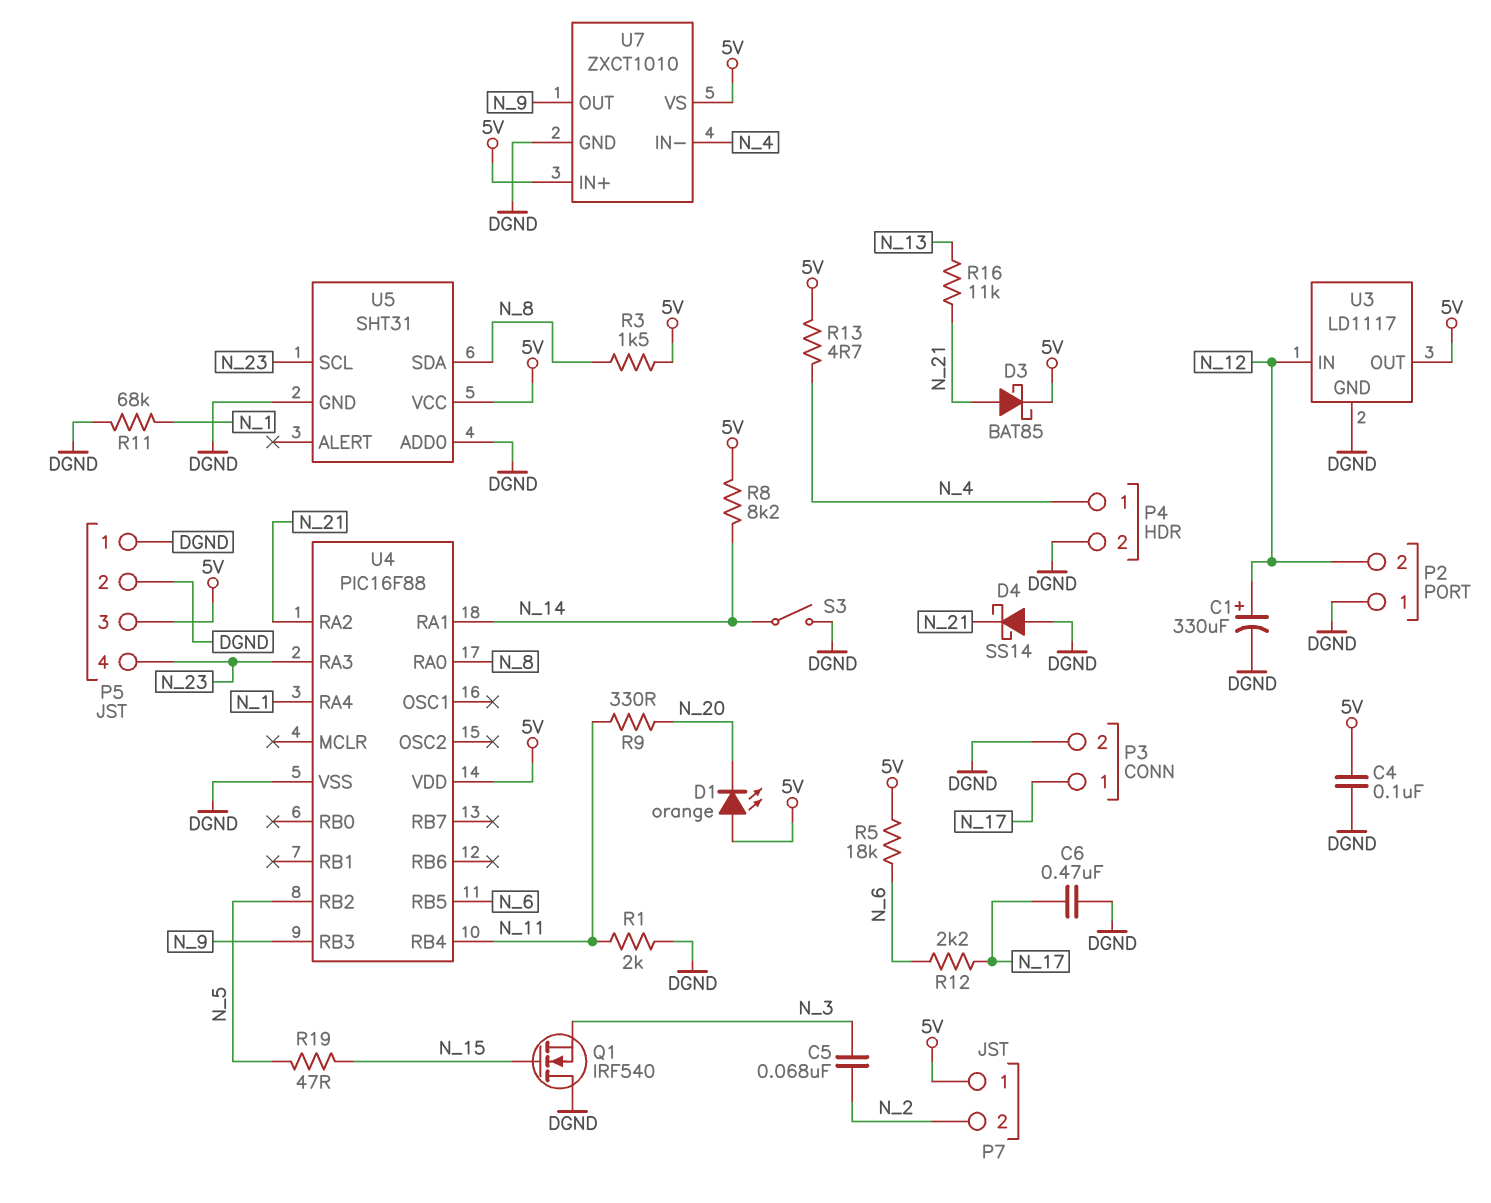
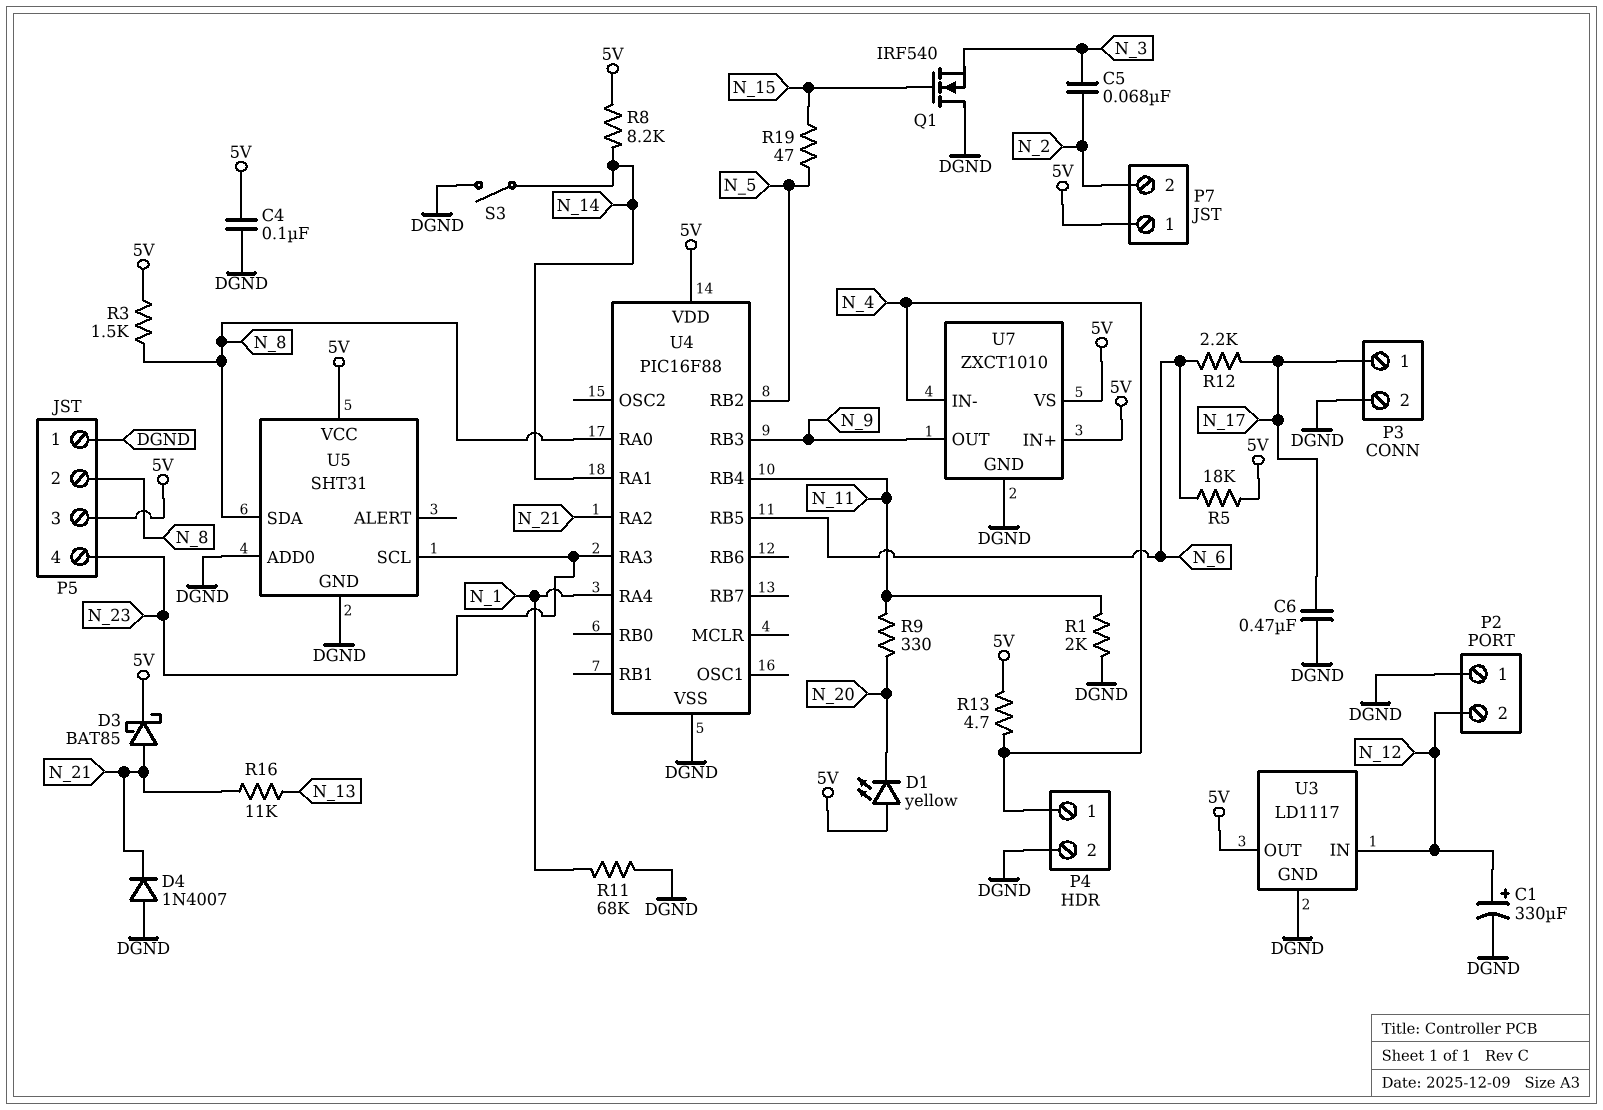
D1: LED orange (A 5V, K N_20) -> LED yellow (A 5V, K N_20)
D4: schottky SS14 (A DGND, K N_21) -> diode 1N4007 (A DGND, K N_21)
P5 pin 2: DGND -> N_8

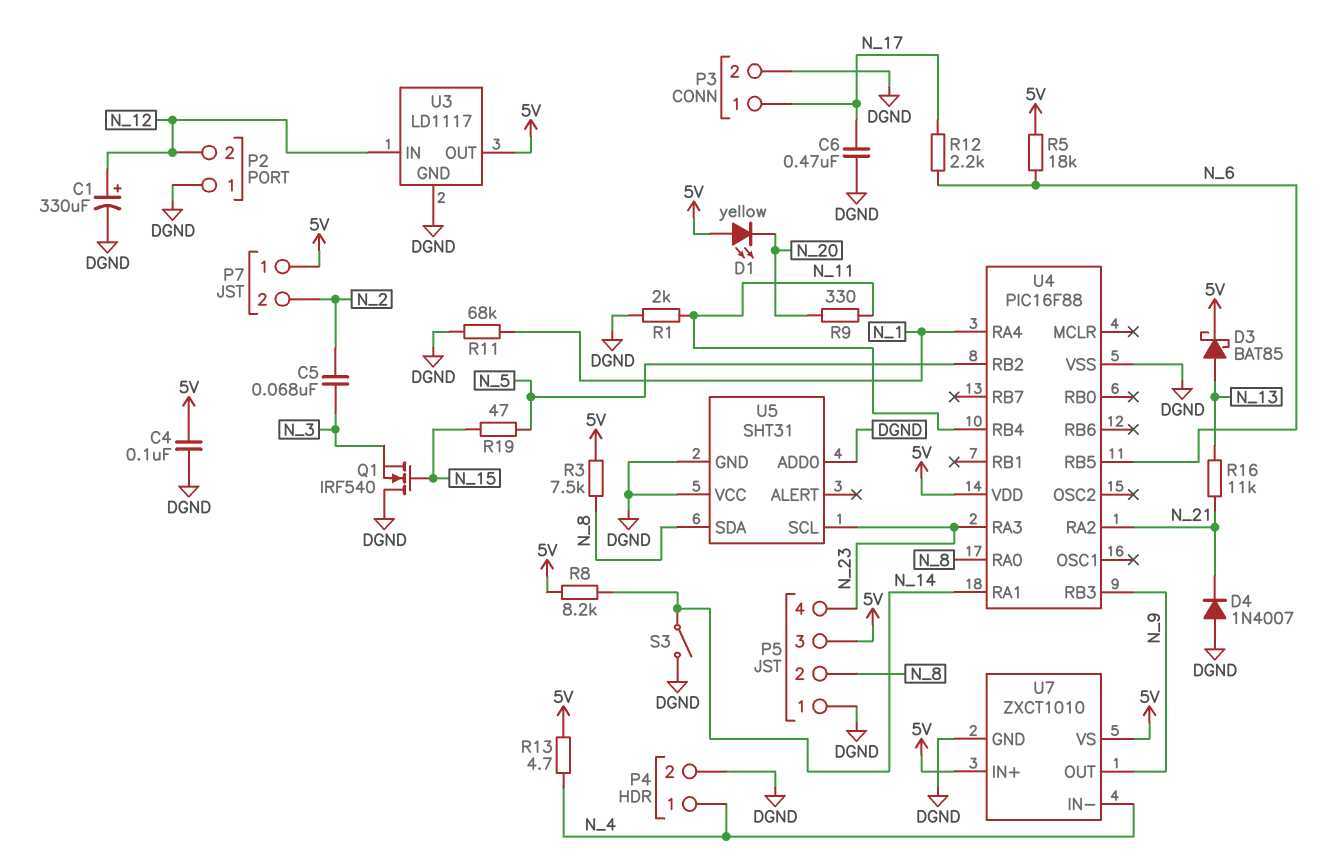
D3: schottky BAT85 (A N_21, K 5V) -> schottky BAT85 (A N_13, K 5V)
R3: 1.5k (5V, N_8) -> 7.5k (5V, N_8)
U5 pin VCC: 5V -> DGND

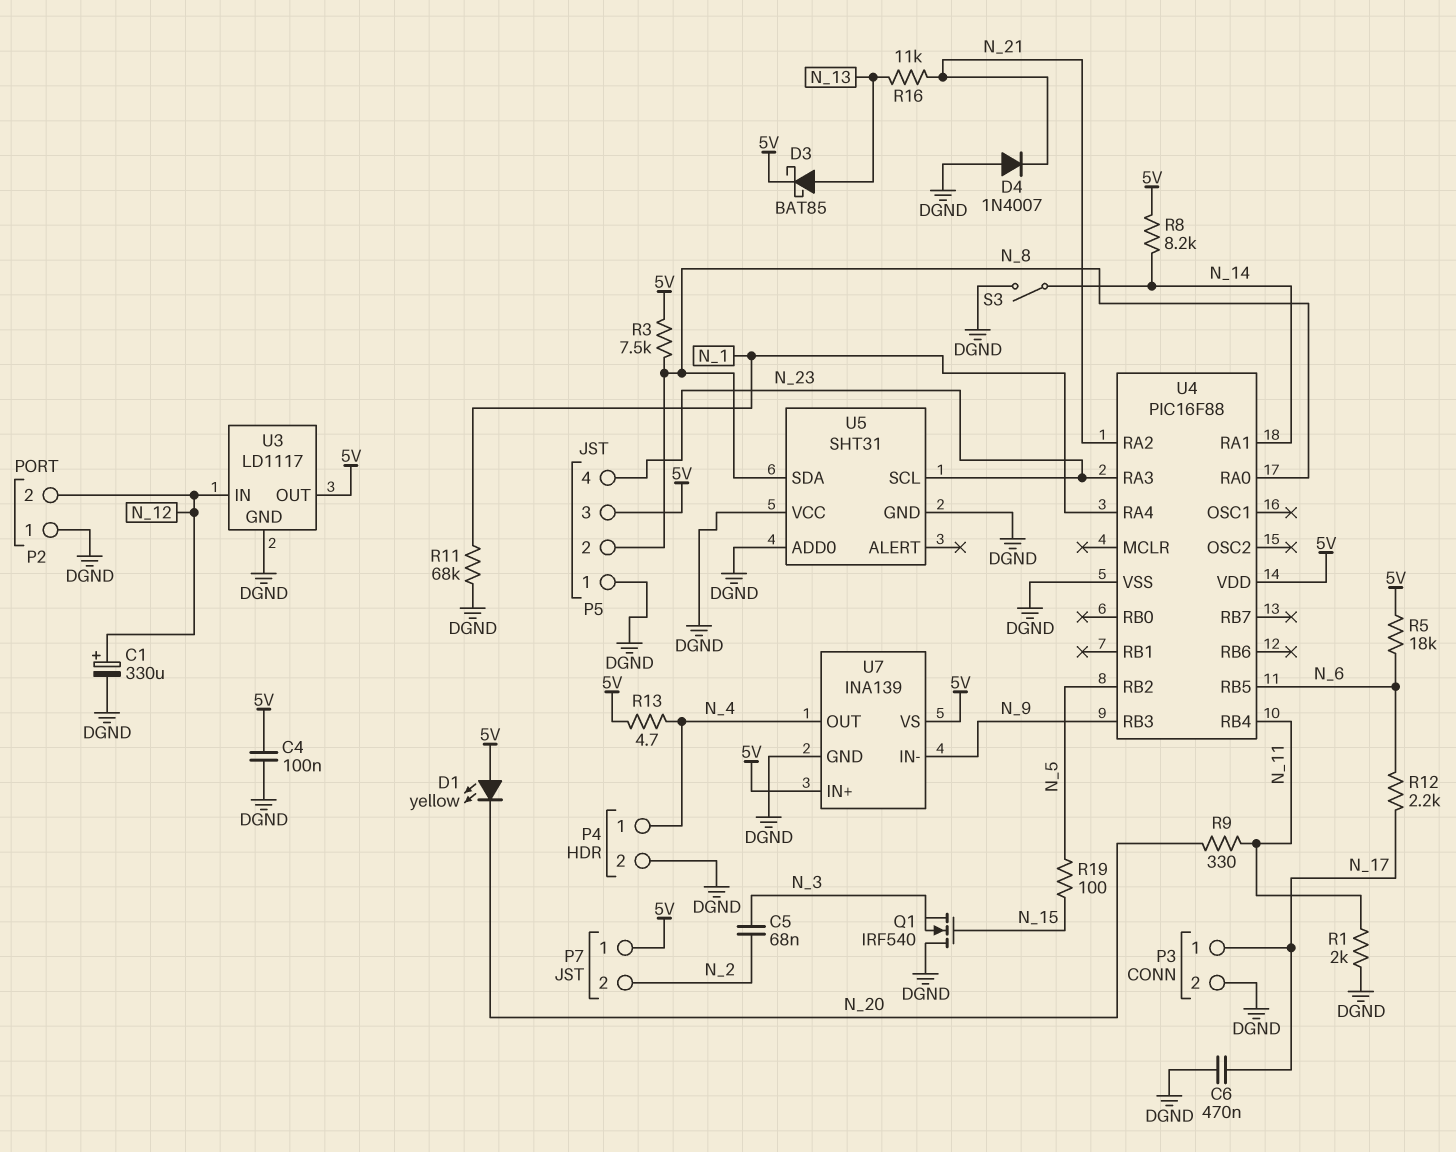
R19: 47 (N_5, N_15) -> 100 (N_5, N_15)
U7: ZXCT1010 -> INA139
U7 pin IN-: N_4 -> N_9
U7 pin OUT: N_9 -> N_4

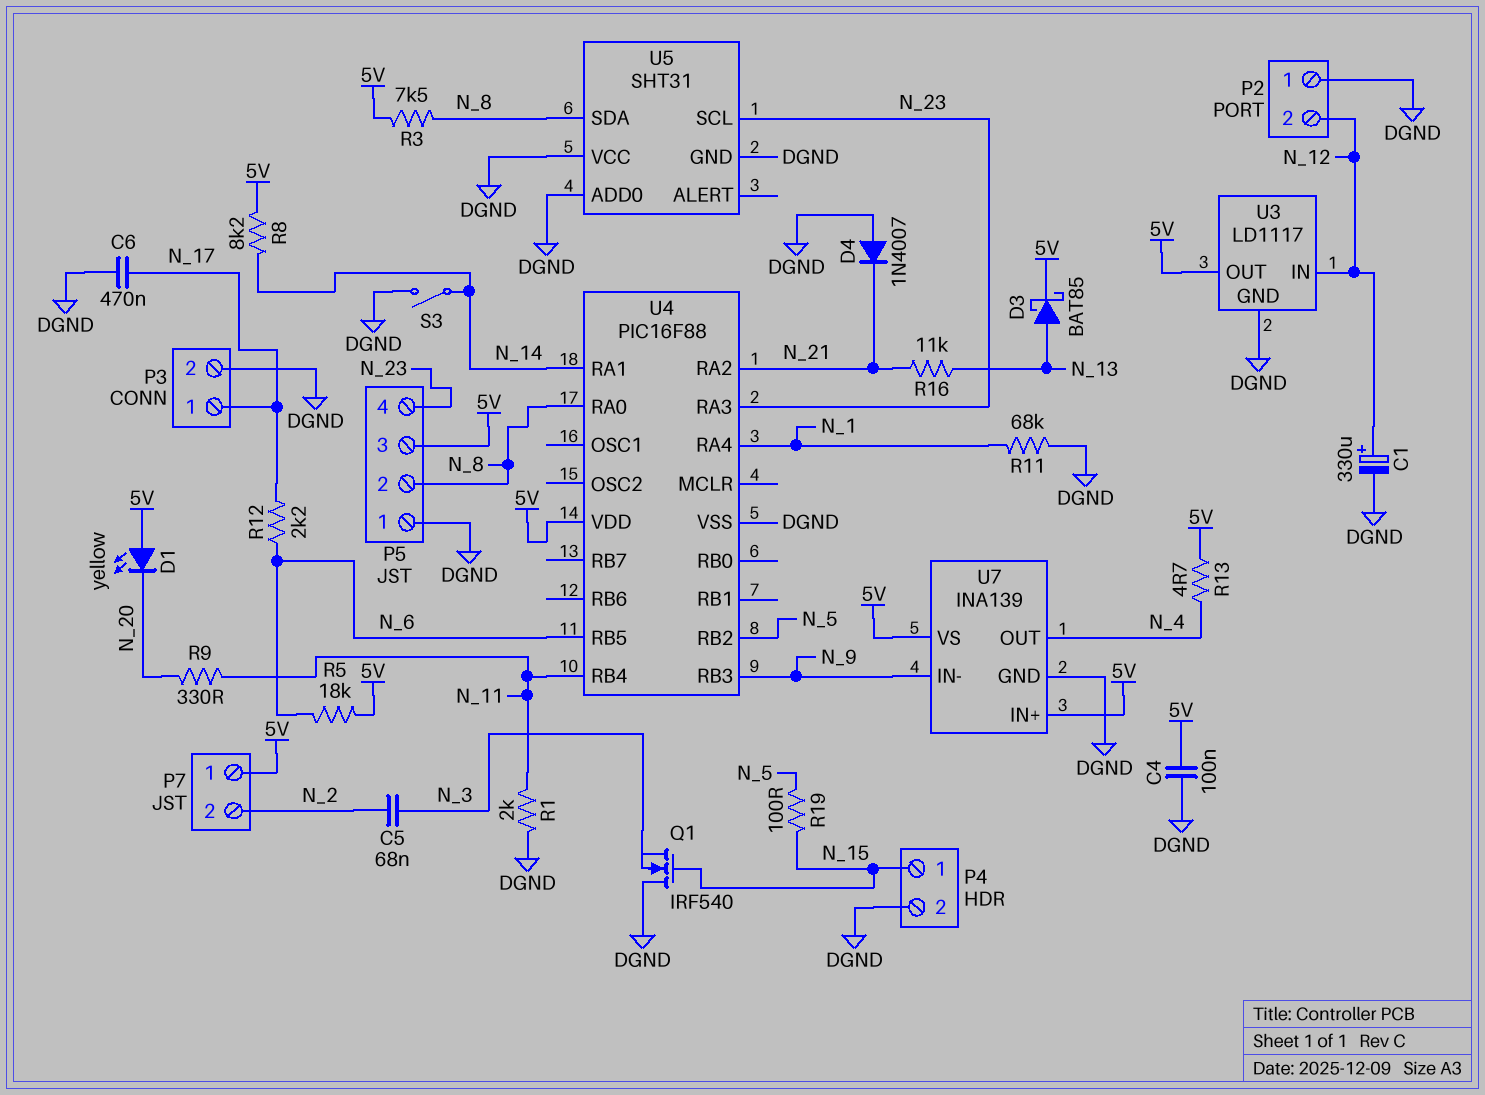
P4 pin 1: N_4 -> N_15

